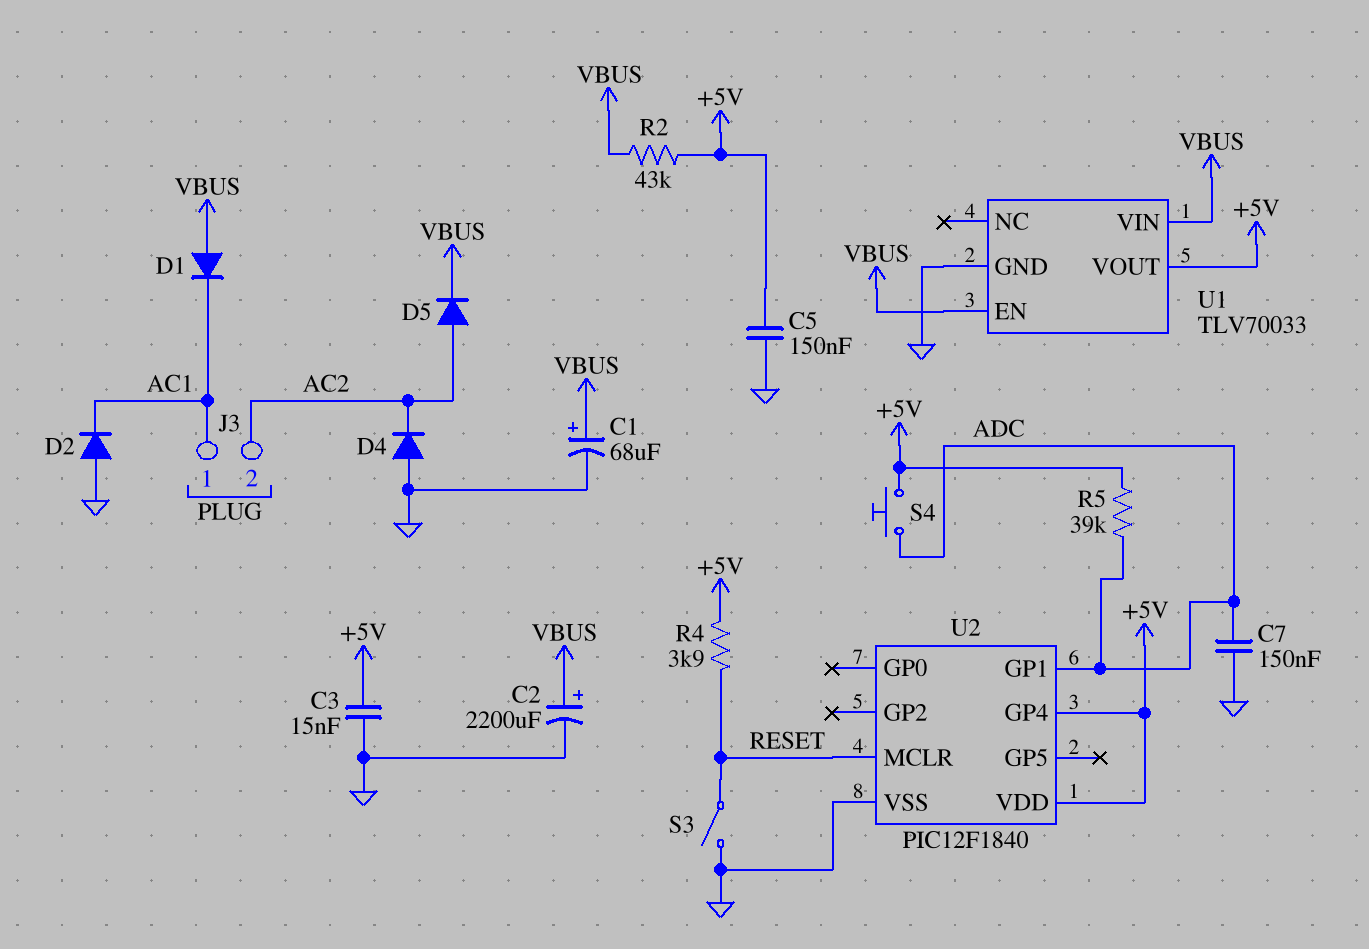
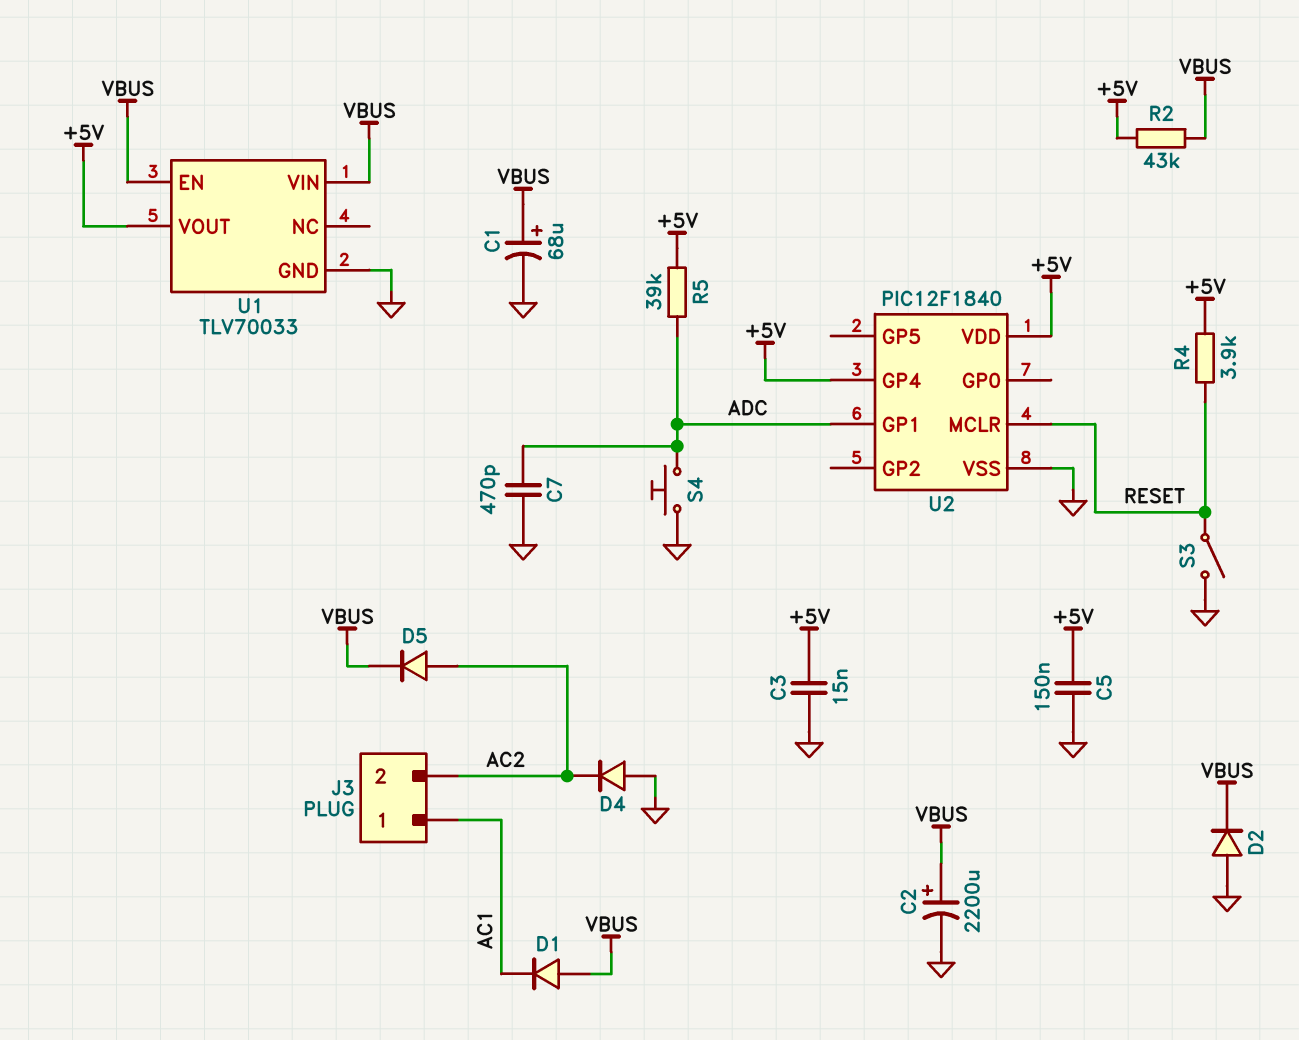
C7: 150nF (ADC, GND) -> 470pF (ADC, GND)
D2: diode (A GND, K AC1) -> diode (A GND, K VBUS)
S4: button (+5V, ADC) -> button (ADC, GND)

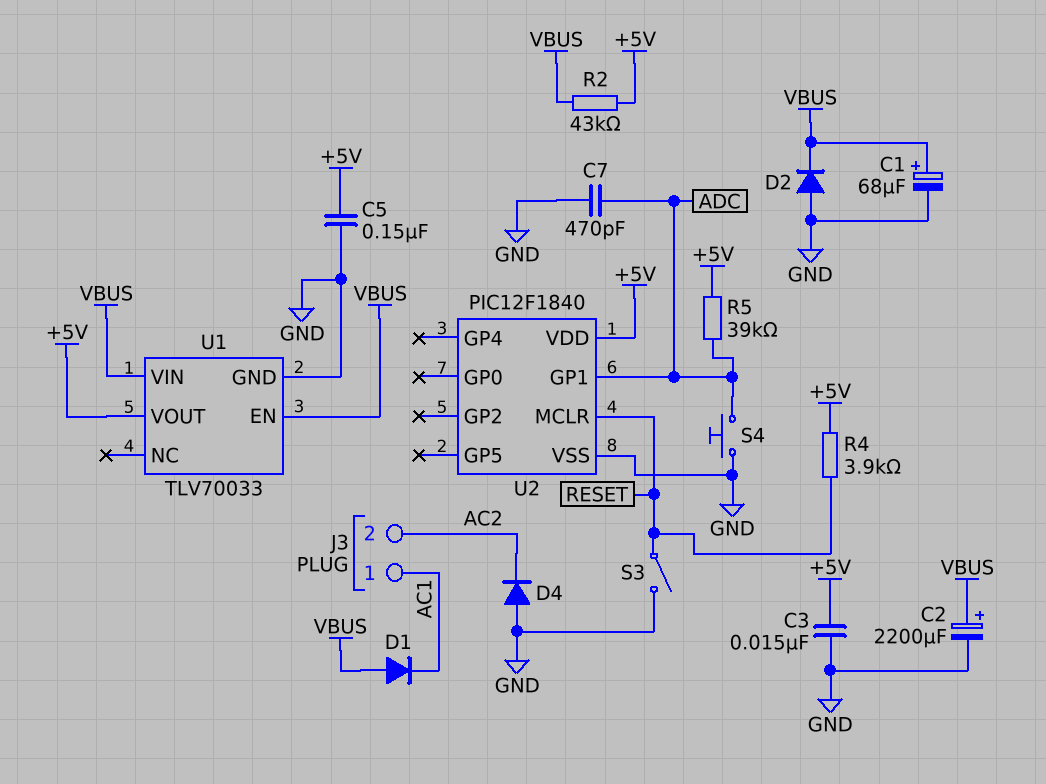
D5: diode (A AC2, K VBUS) -> none
U2 pin GP4: +5V -> none

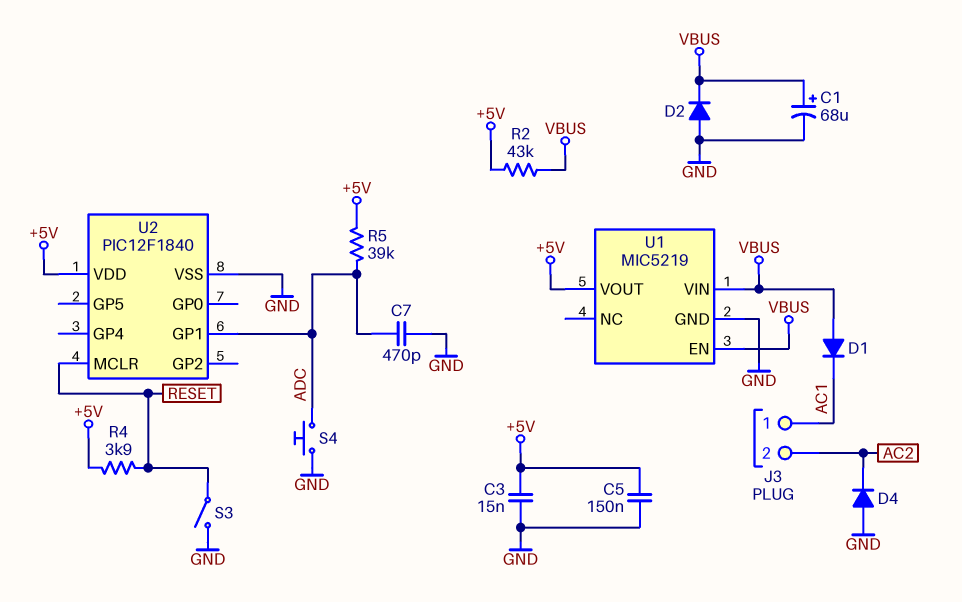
C2: 2200uF (plus VBUS, minus GND) -> none
U1: TLV70033 -> MIC5219

